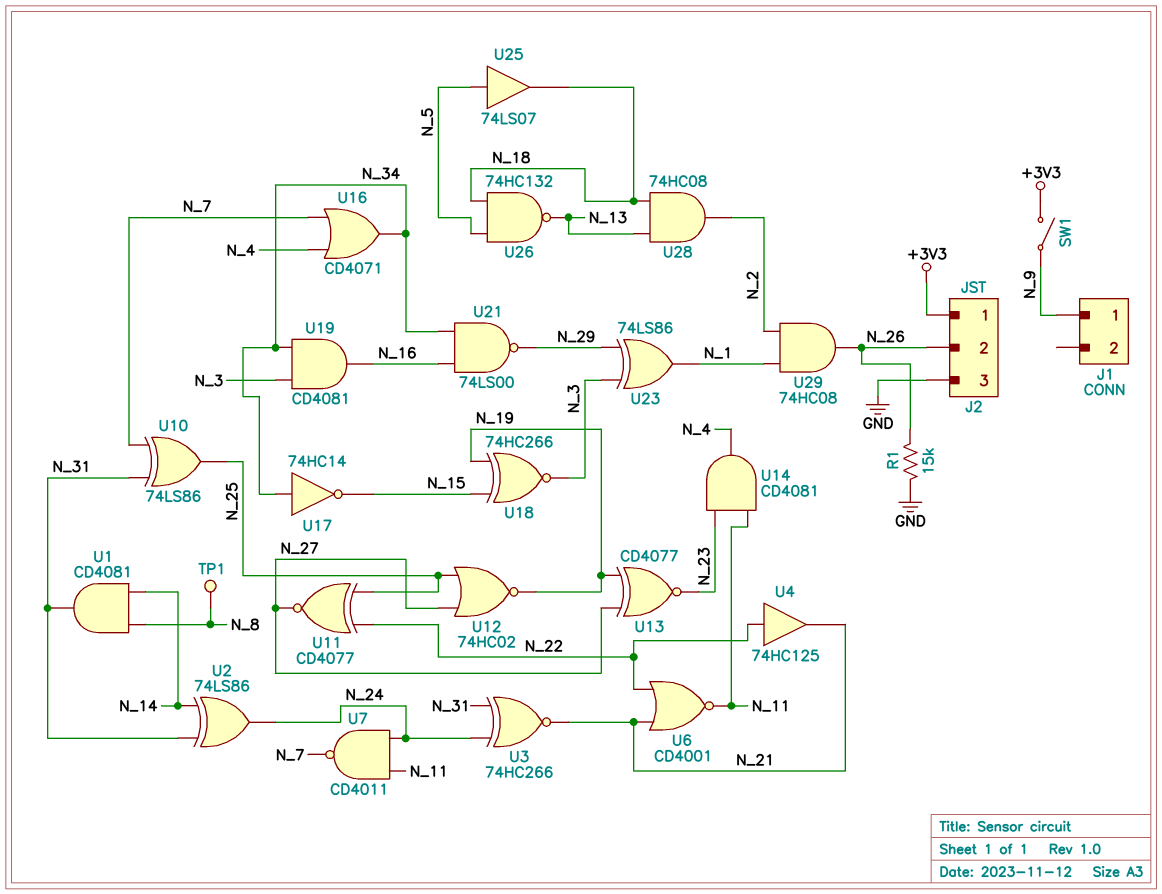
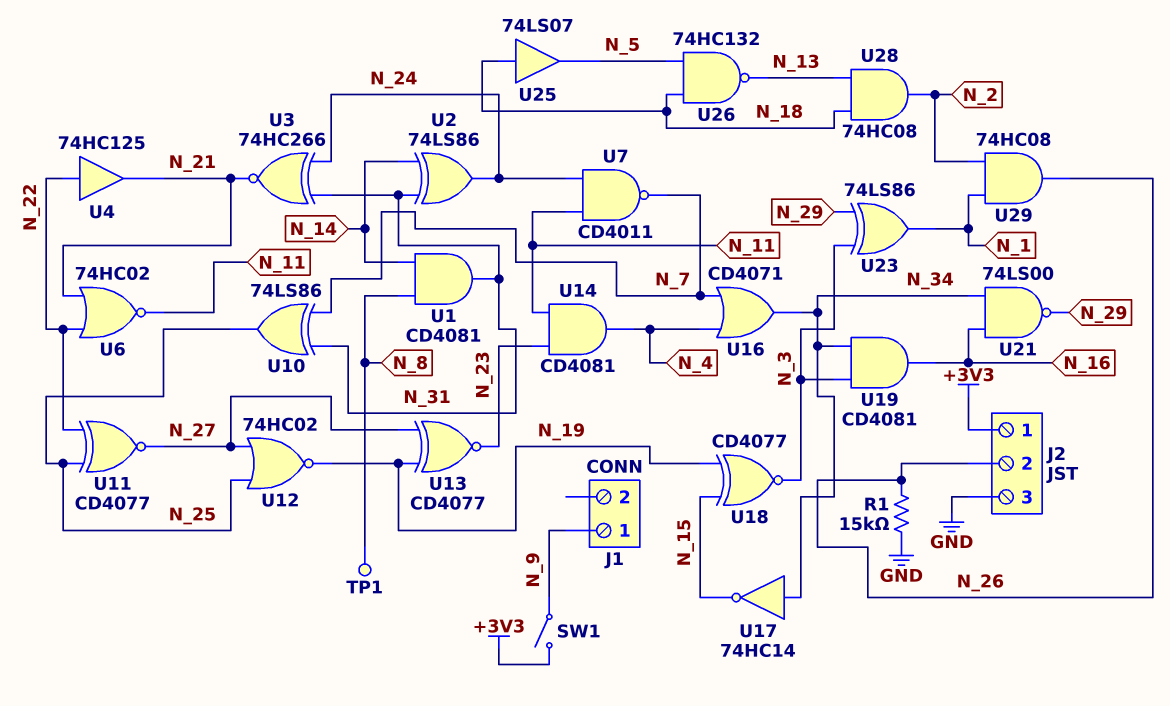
U6: NOR CD4001 (in N_21, in N_22, out N_11) -> NOR 74HC02 (in N_21, in N_22, out N_11)
U18: XNOR 74HC266 (in N_15, in N_19, out N_3) -> XNOR CD4077 (in N_15, in N_19, out N_3)
U25: buffer 74LS07 (in N_5, out N_18) -> buffer 74LS07 (in N_18, out N_5)

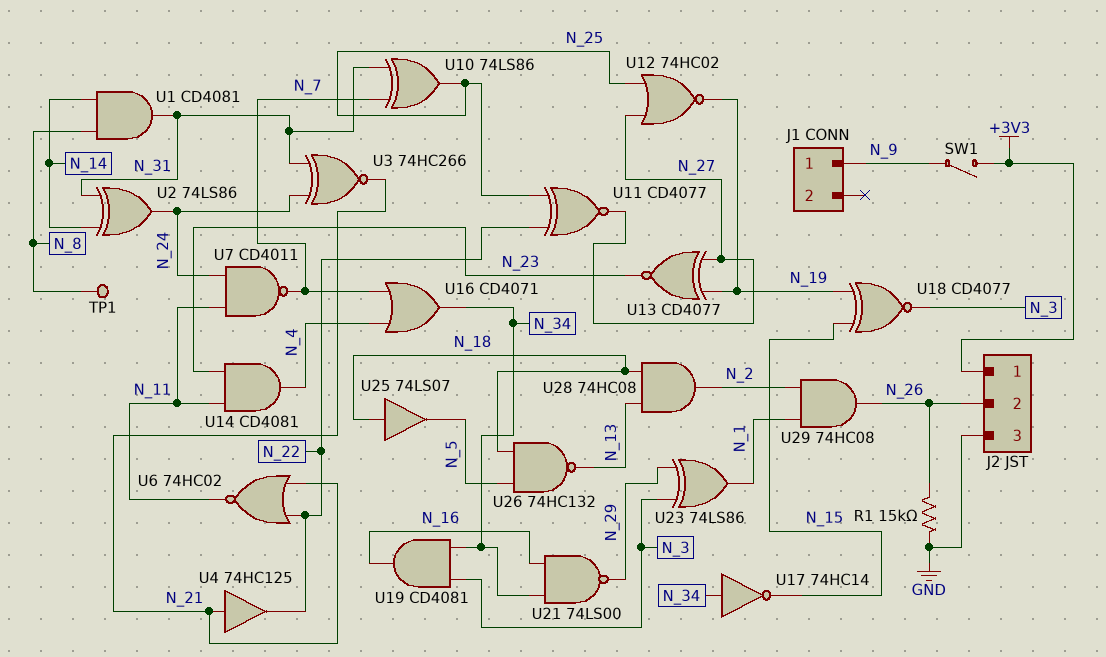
U4: buffer 74HC125 (in N_22, out N_21) -> buffer 74HC125 (in N_21, out N_22)

